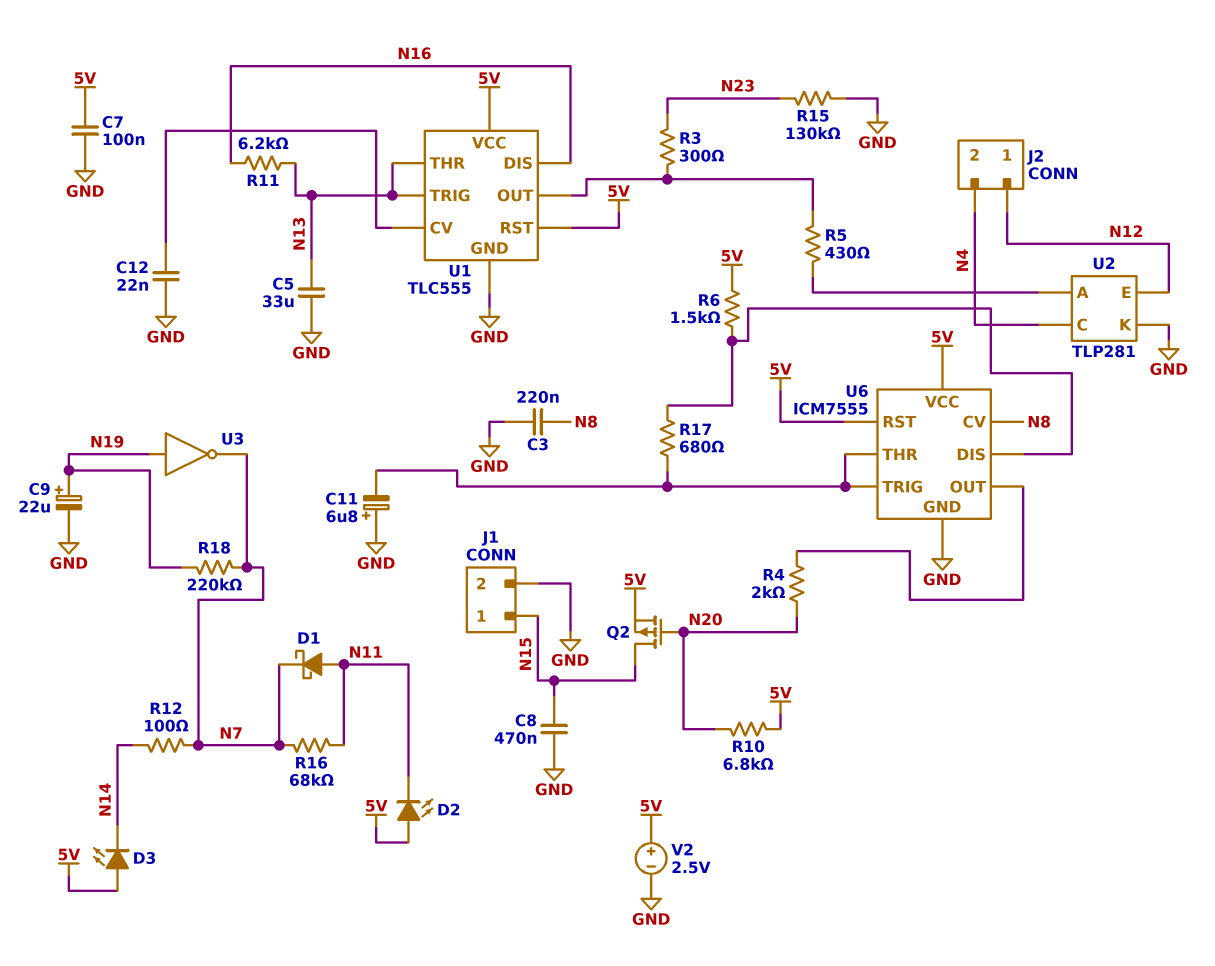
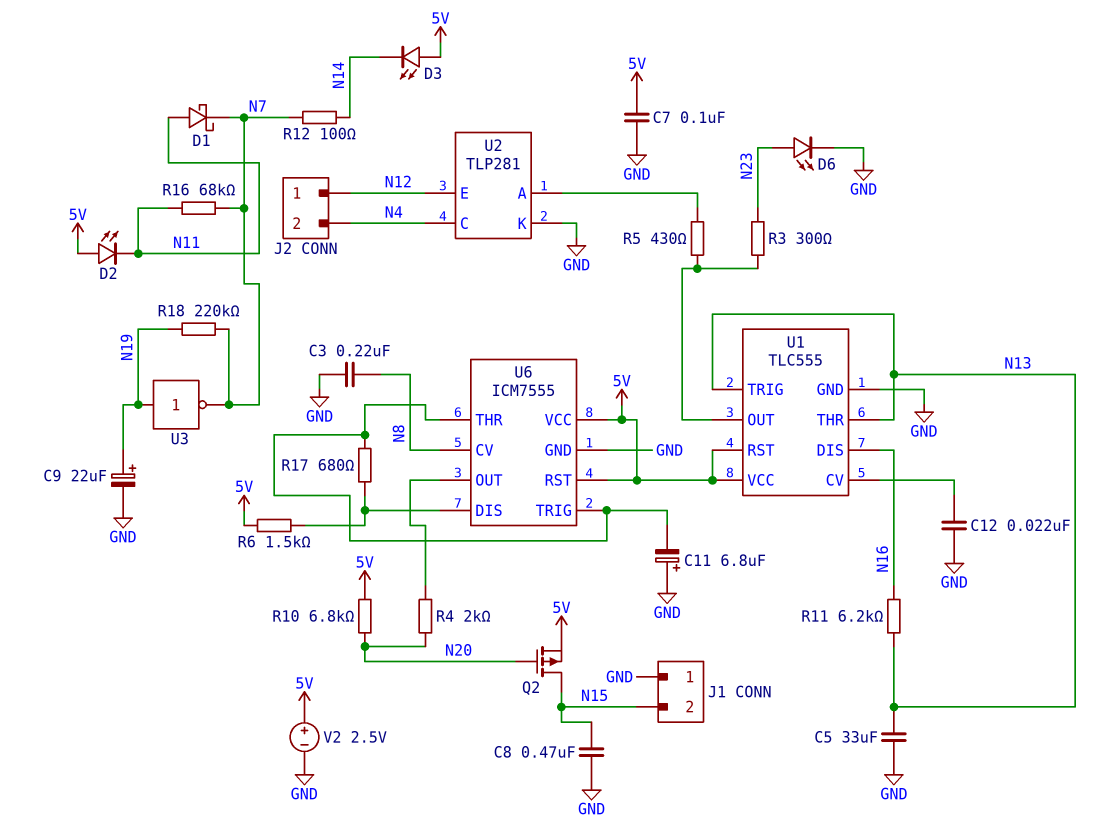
D6: none -> LED (A N23, K GND)
J1 pin 1: N15 -> GND
J1 pin 2: GND -> N15
R15: 130k (GND, N23) -> none

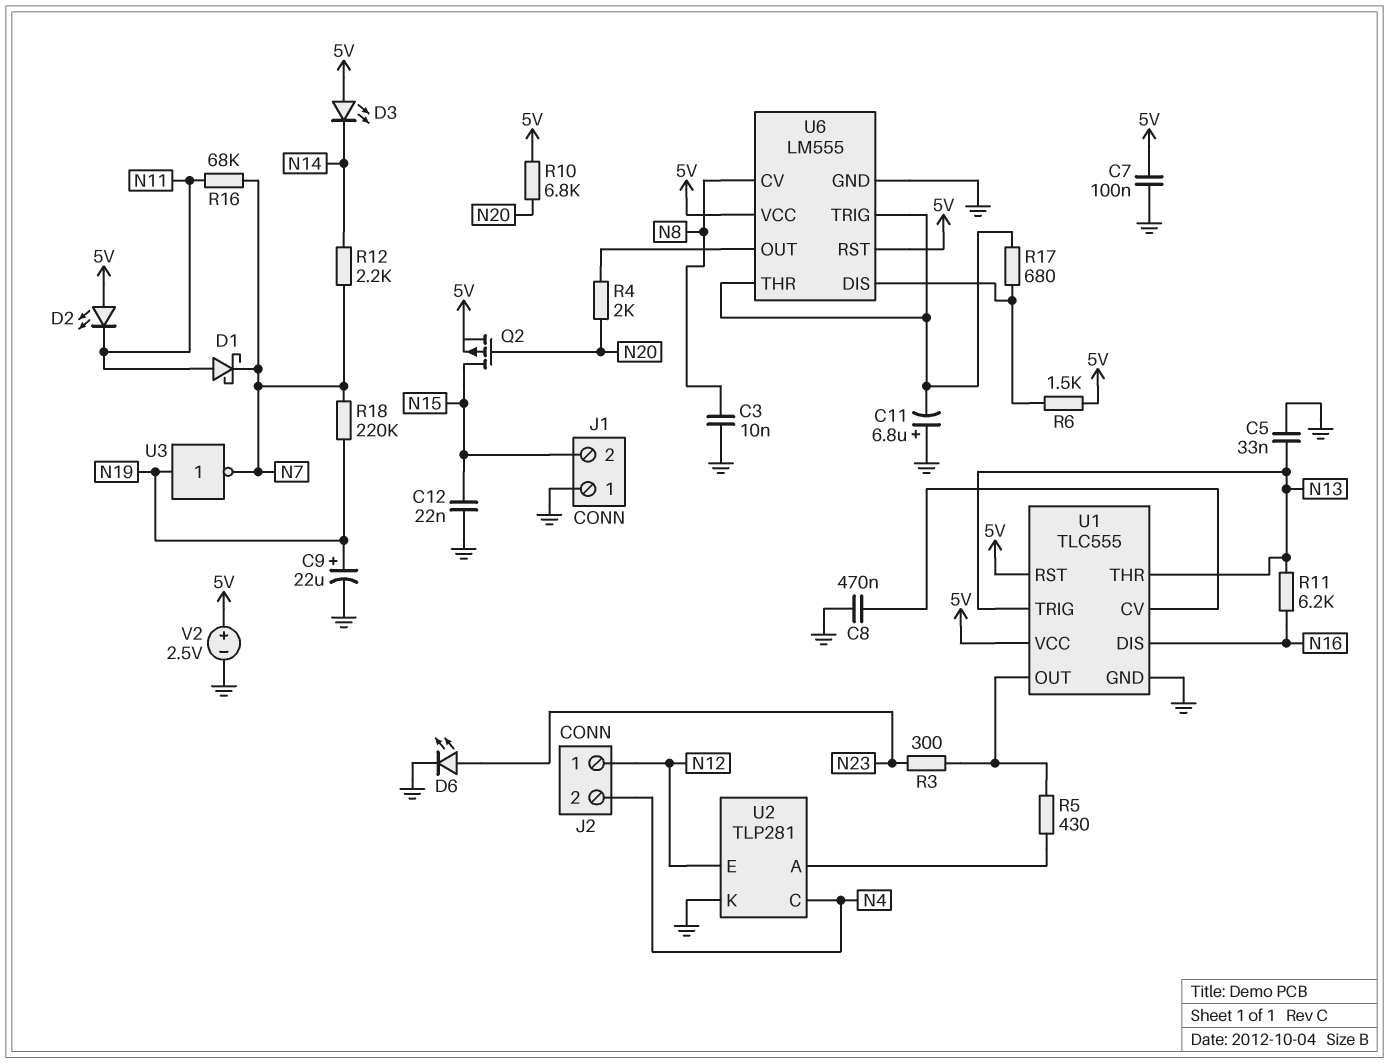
C3: 220nF (GND, N8) -> 10nF (GND, N8)
C5: 33uF (GND, N13) -> 33nF (GND, N13)
C8: 470nF (GND, N15) -> 470nF (GND, U1/CV)
C12: 22nF (GND, U1/CV) -> 22nF (GND, N15)
R12: 100 (N7, N14) -> 2.2k (N7, N14)
U6: ICM7555 -> LM555

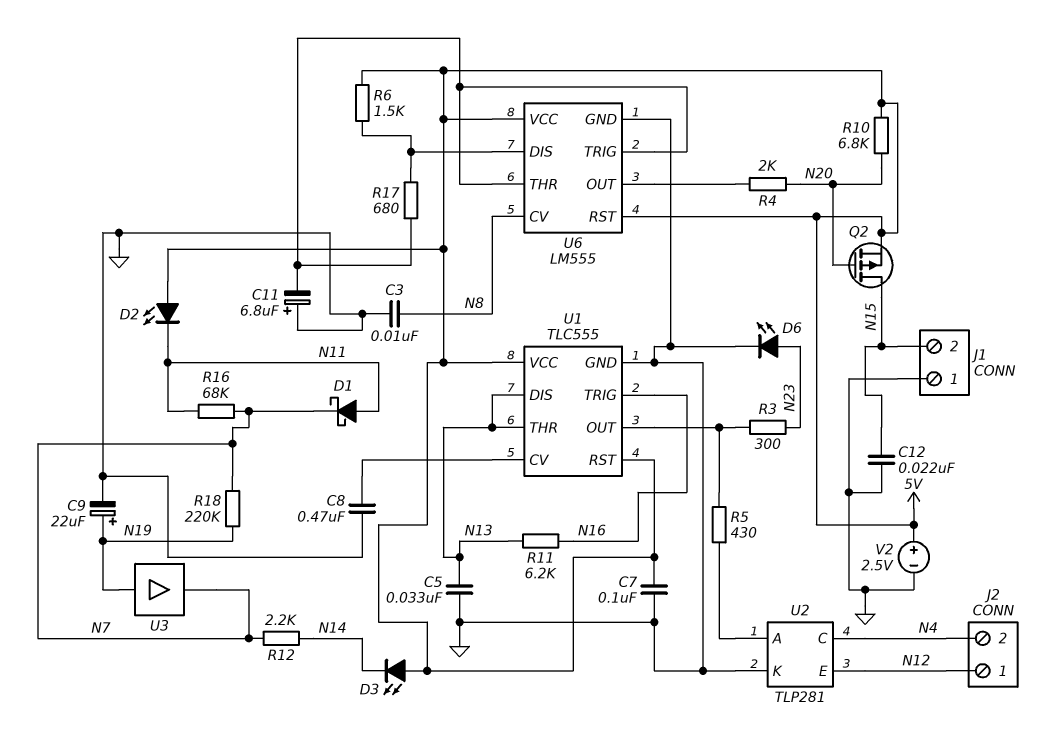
U1 pin DIS: N16 -> N13
U1 pin TRIG: N13 -> N16
U3: NOT (in N19, out N7) -> buffer (in N19, out N7)

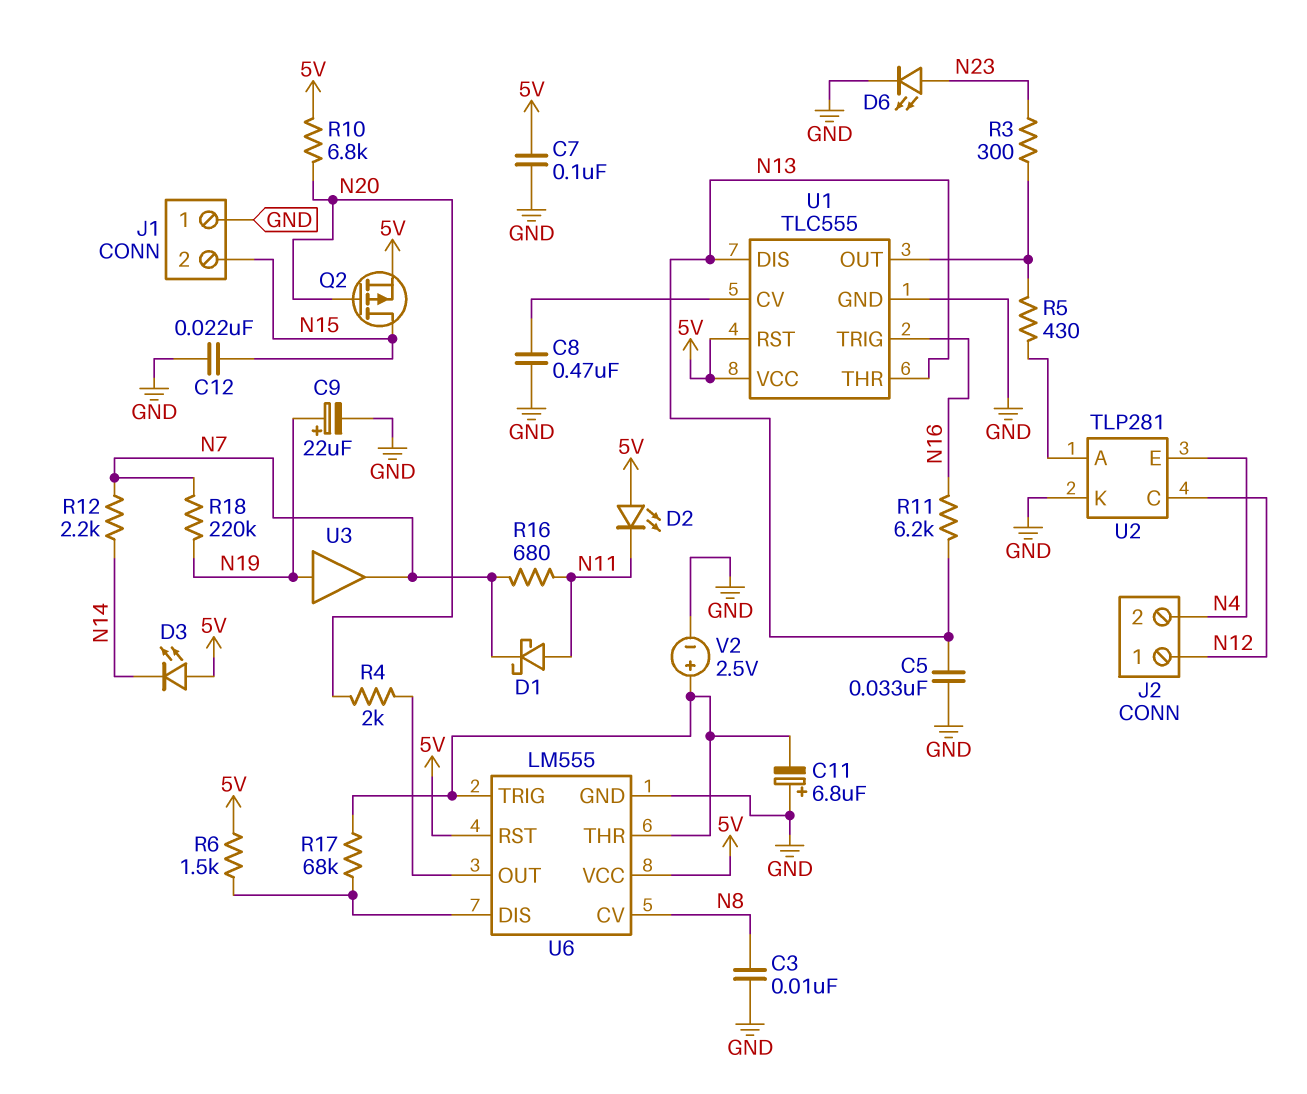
R16: 68k (N7, N11) -> 680 (N7, N11)
R17: 680 (U6/DIS, U6/THR) -> 68k (U6/DIS, U6/THR)
U2 pin C: N4 -> N12
U2 pin E: N12 -> N4
V2: 2.5V (plus 5V, minus GND) -> 2.5V (plus U6/THR, minus GND)

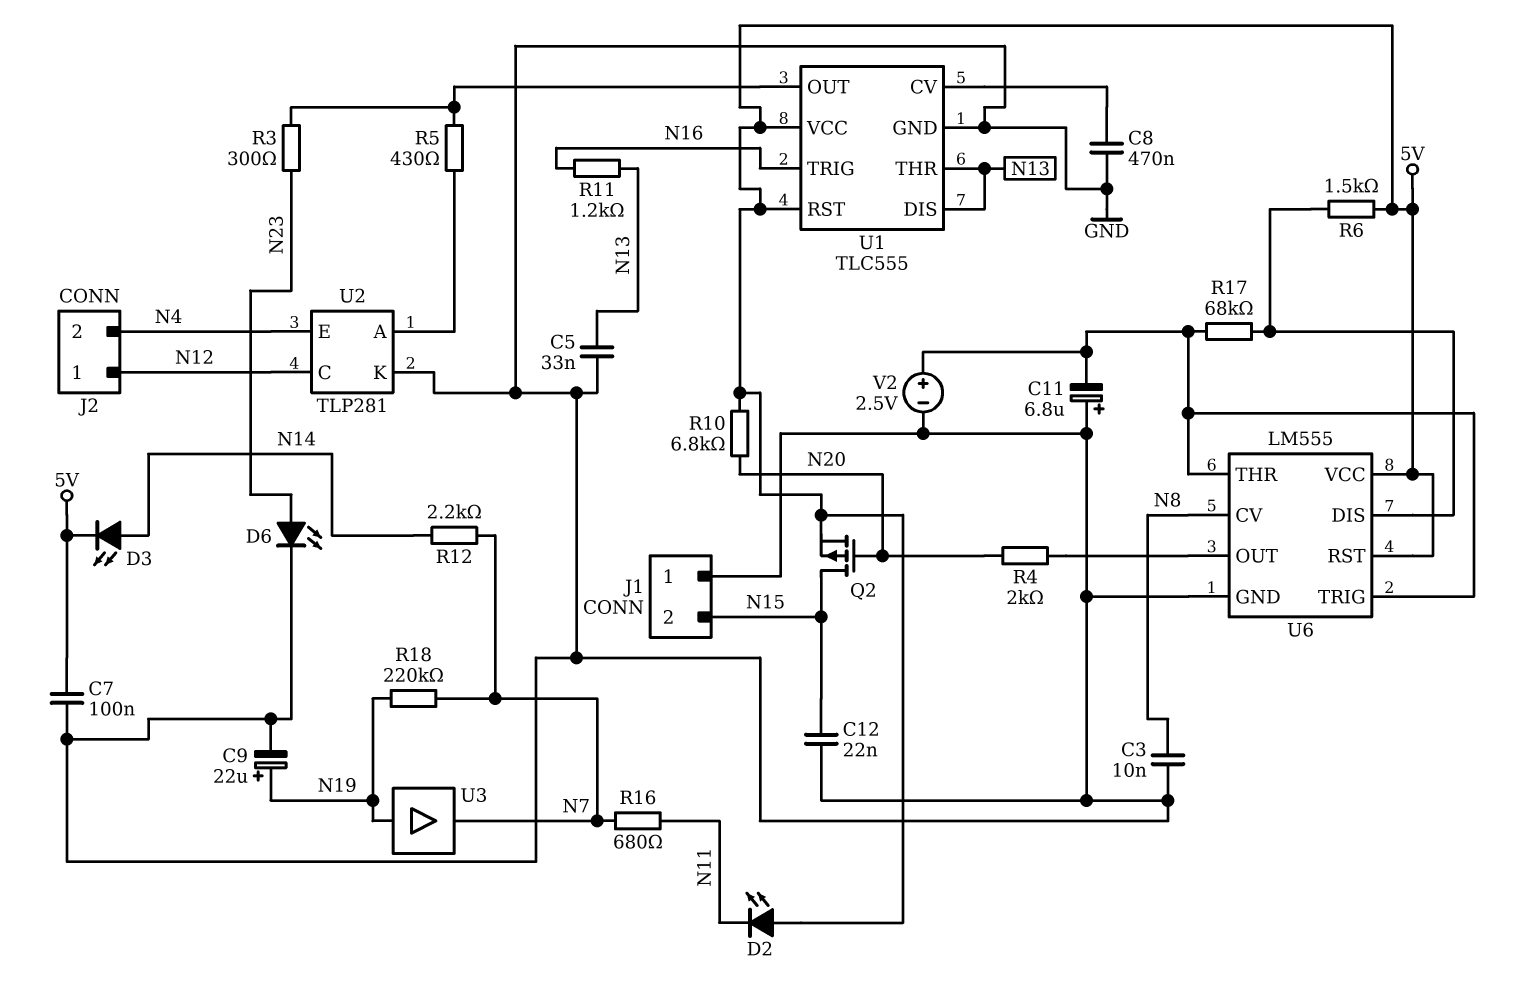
D1: schottky (A N11, K N7) -> none
D3: LED (A 5V, K N14) -> LED (A N14, K 5V)
R11: 6.2k (N13, N16) -> 1.2k (N13, N16)

